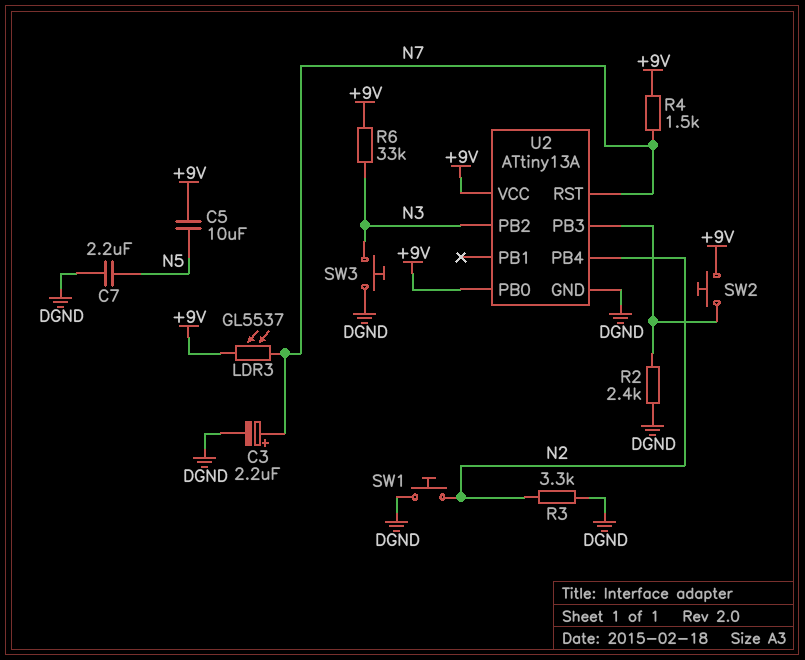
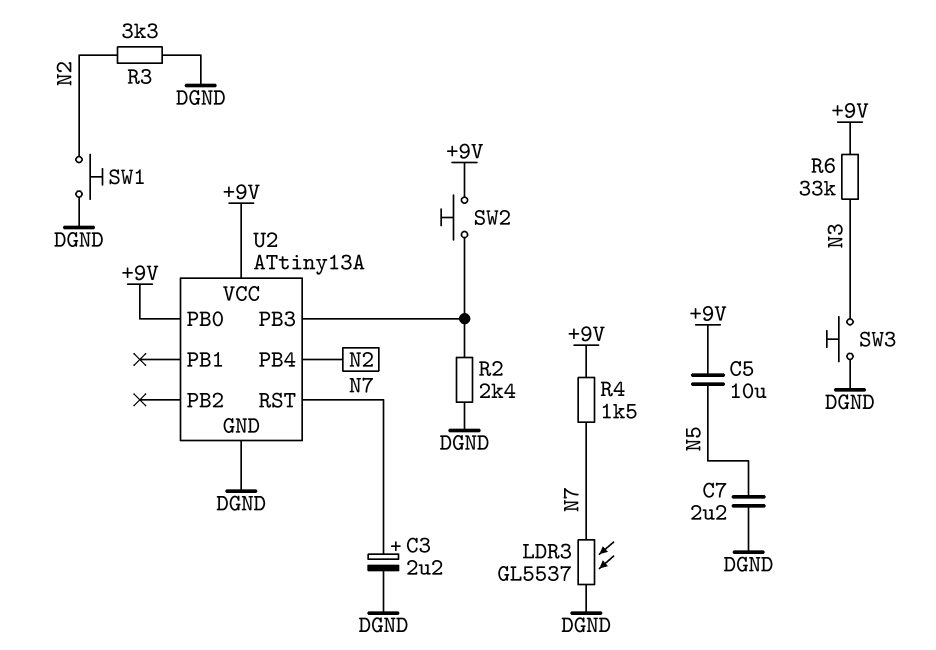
LDR3: GL5537 (+9V, N7) -> GL5537 (DGND, N7)
U2 pin PB2: N3 -> none

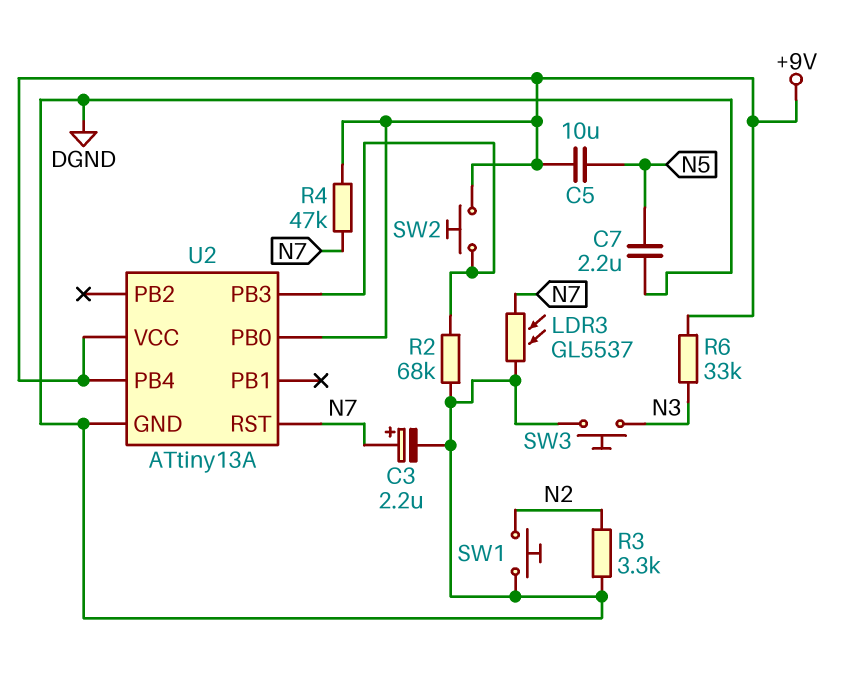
R2: 2.4k (DGND, U2/PB3) -> 68k (DGND, U2/PB3)
R4: 1.5k (+9V, N7) -> 47k (+9V, N7)
U2 pin PB4: N2 -> +9V

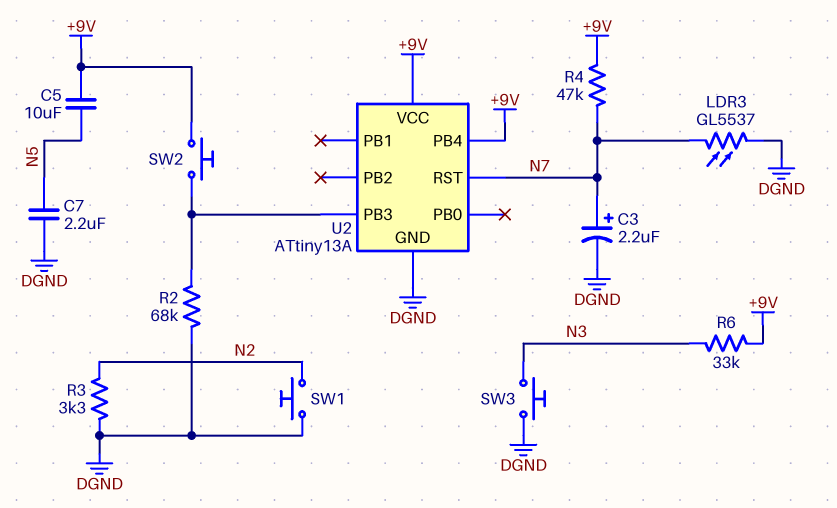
U2 pin PB0: +9V -> none

